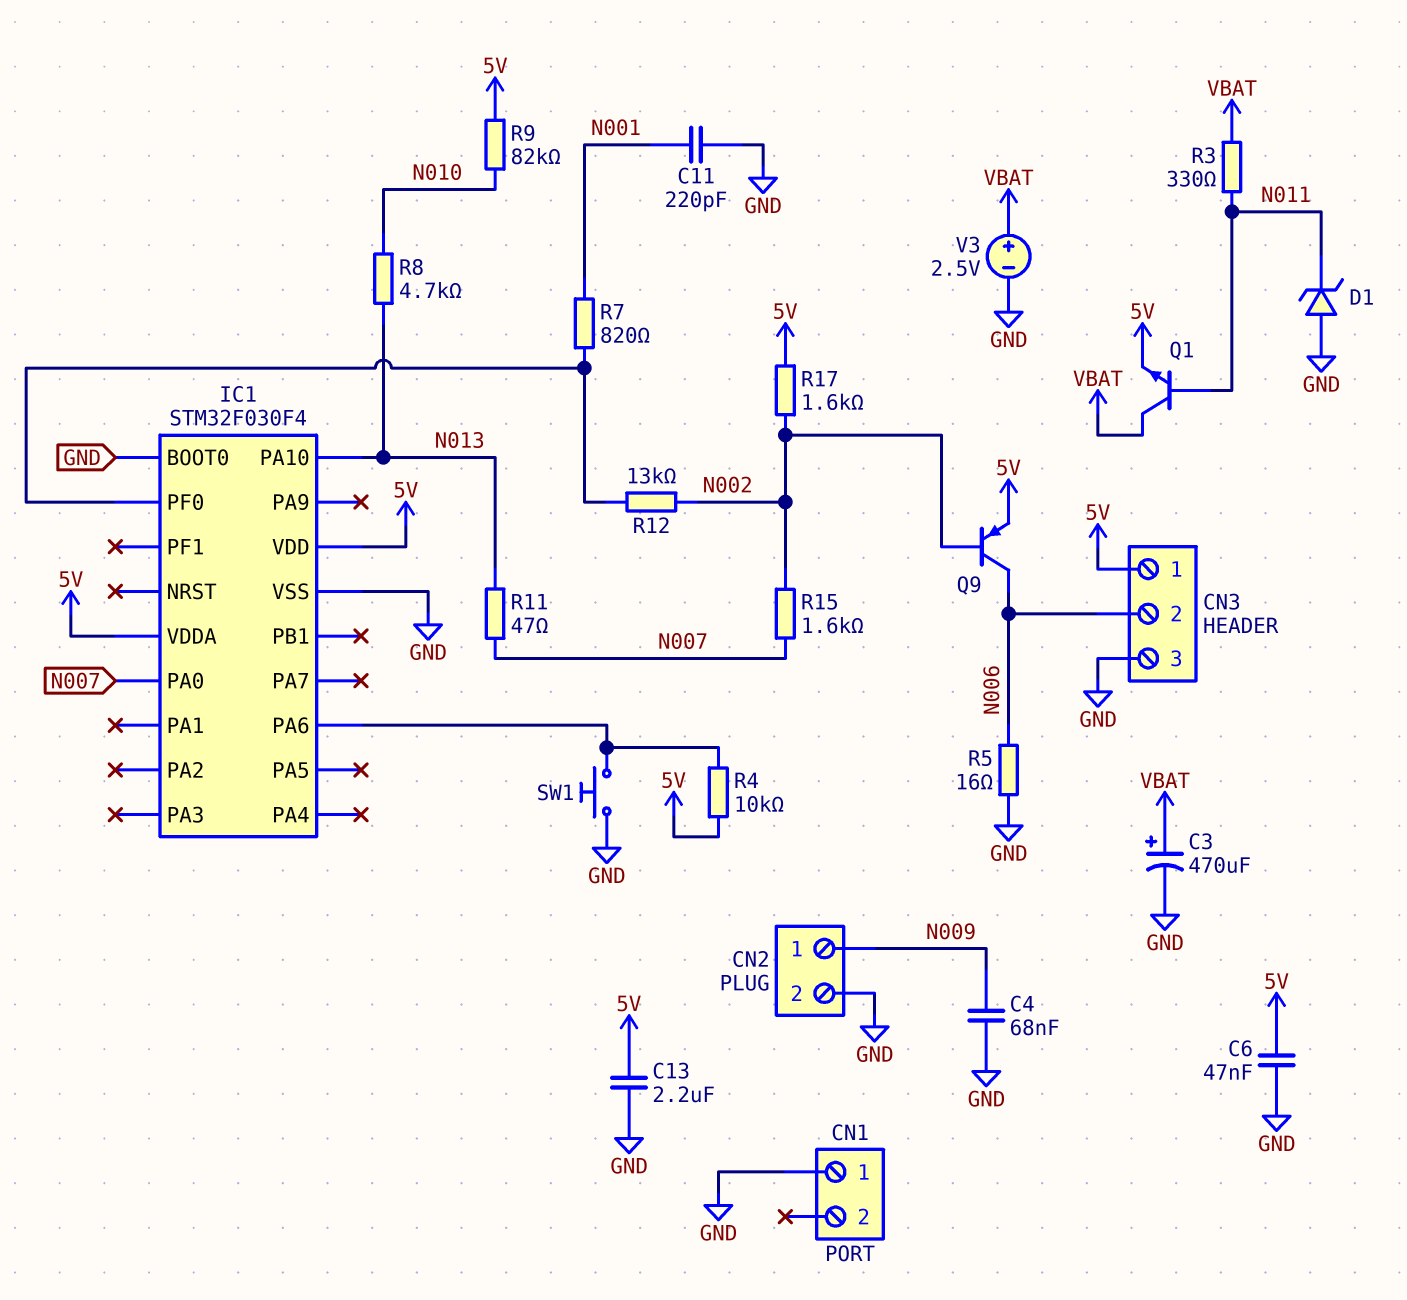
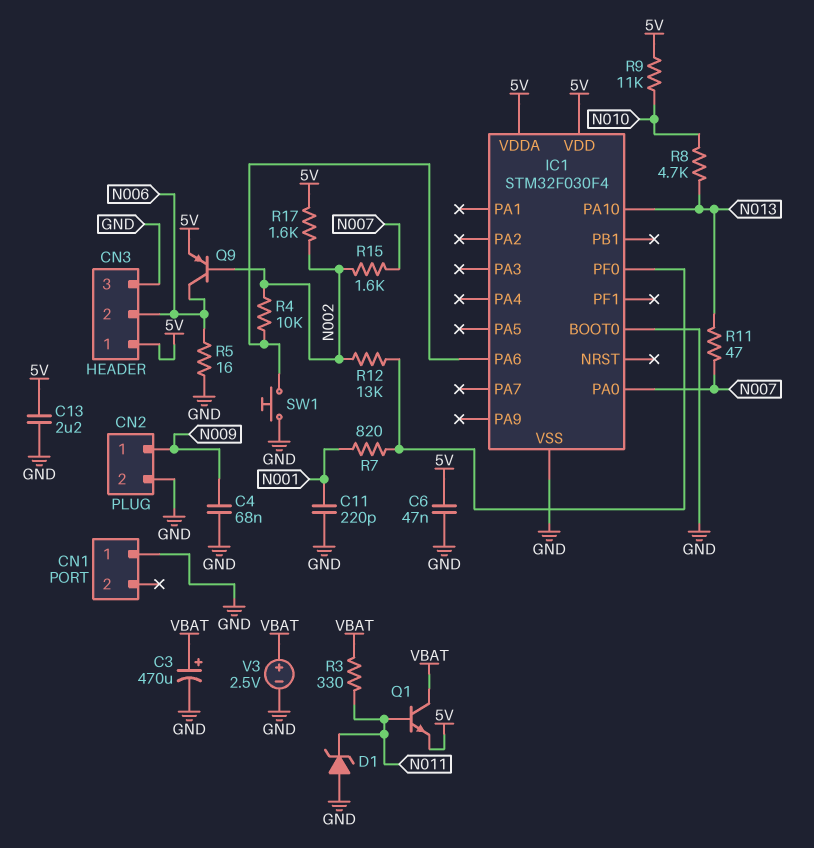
R4: 10k (5V, IC1/PA6) -> 10k (IC1/PA6, N002)
R9: 82k (5V, N010) -> 11k (5V, N010)

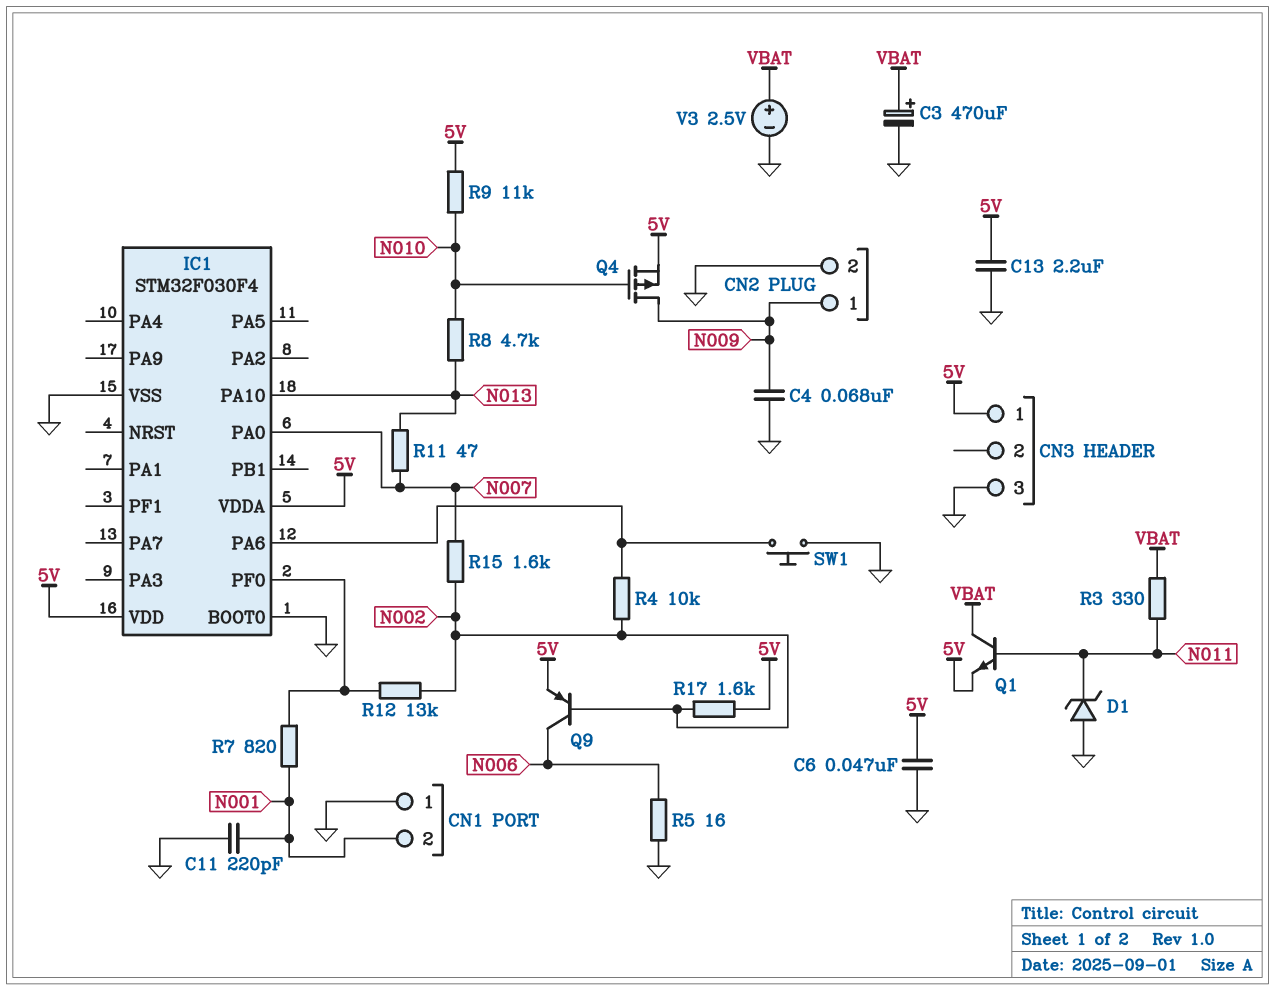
CN1 pin 2: none -> N001
CN3 pin 2: N006 -> none
Q4: none -> PMOS (G N010, D N009, S 5V)

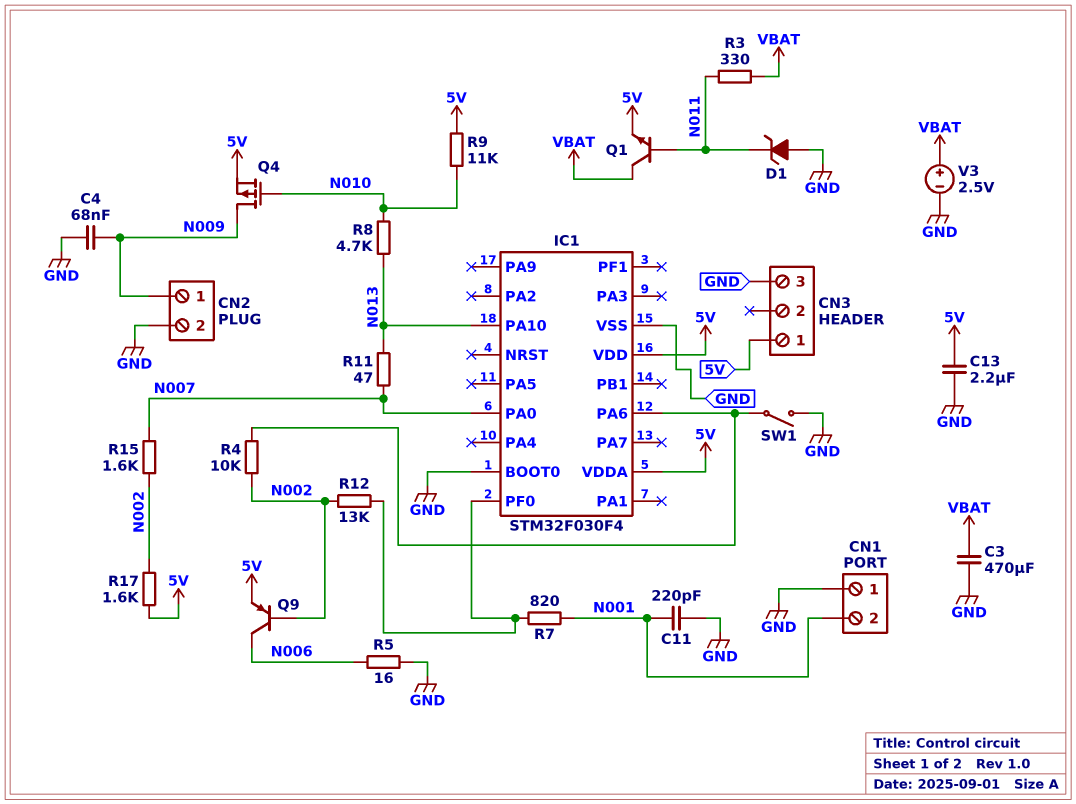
C3: 470uF (plus VBAT, minus GND) -> 470uF (GND, VBAT)
C6: 47nF (5V, GND) -> none
SW1: button (GND, IC1/PA6) -> switch (GND, IC1/PA6)

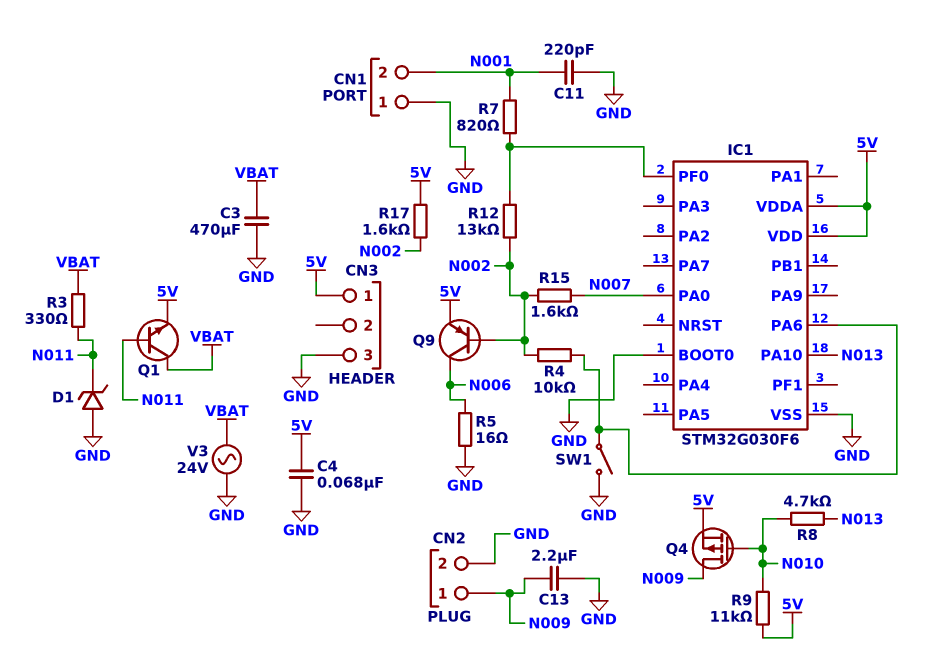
C4: 68nF (GND, N009) -> 68nF (5V, GND)
C13: 2.2uF (5V, GND) -> 2.2uF (GND, N009)
IC1: STM32F030F4 -> STM32G030F6
R11: 47 (N007, N013) -> none
V3: 2.5V (plus VBAT, minus GND) -> AC 24V (GND, VBAT)

